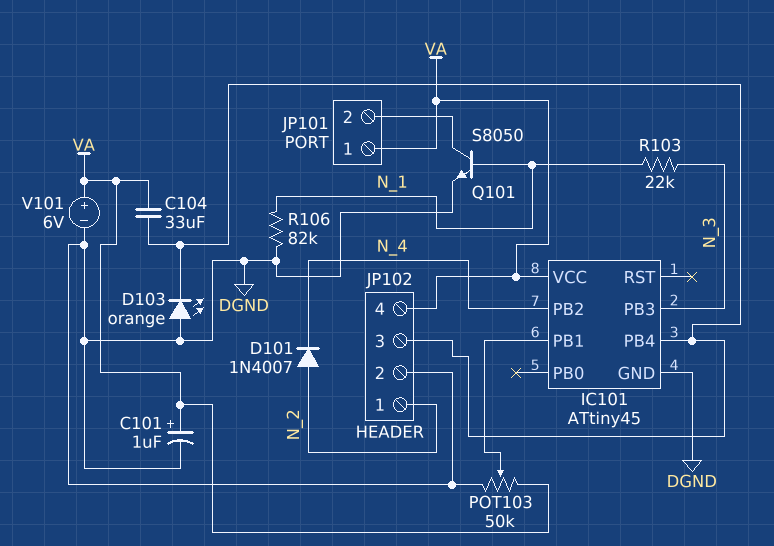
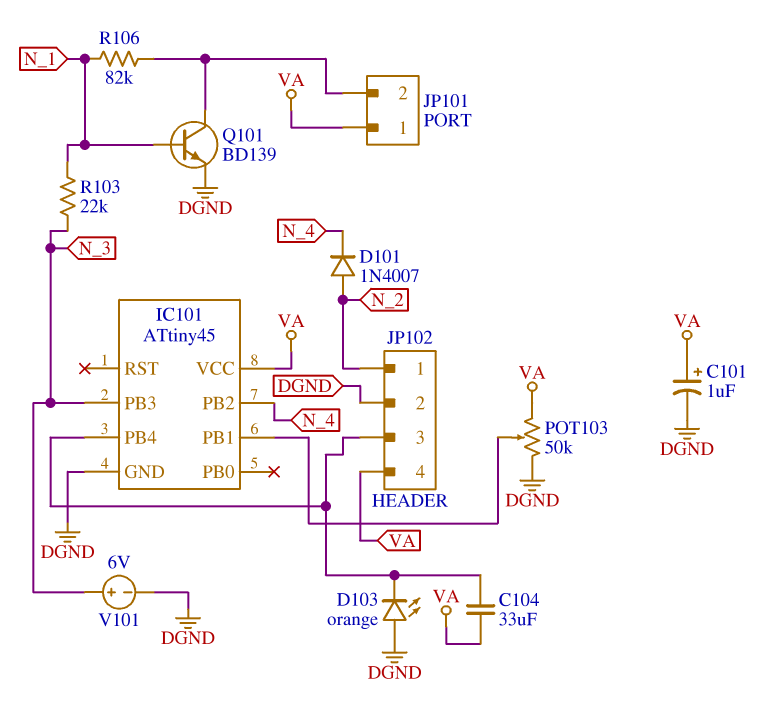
Q101: NPN S8050 (B N_1, C JP101/2, E DGND) -> NPN BD139 (B N_1, C JP101/2, E DGND)
R106: 82k (DGND, N_1) -> 82k (JP101/2, N_1)
V101: 6V (plus VA, minus DGND) -> 6V (plus N_3, minus DGND)

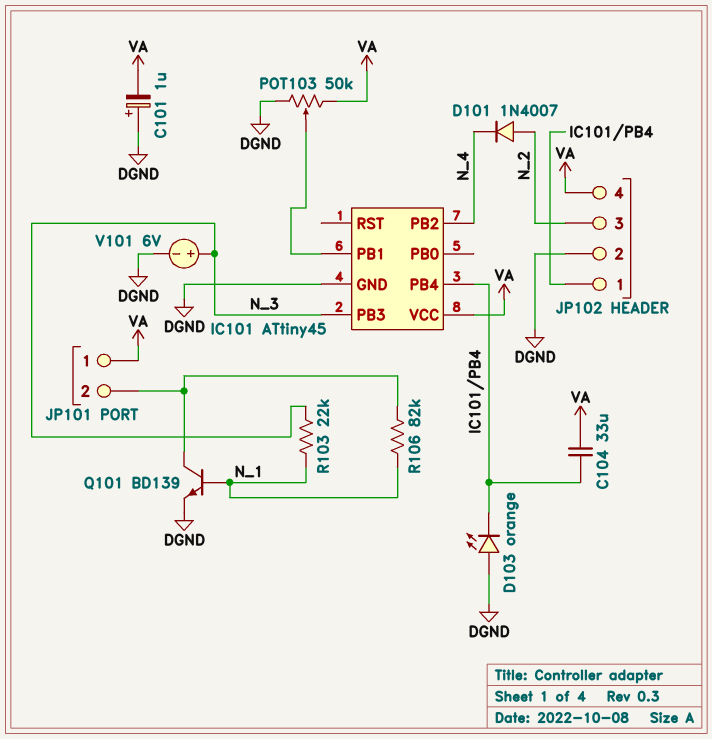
C101: 1uF (plus VA, minus DGND) -> 1uF (plus DGND, minus VA)
JP102 pin 1: N_2 -> IC101/PB4
JP102 pin 3: IC101/PB4 -> N_2

